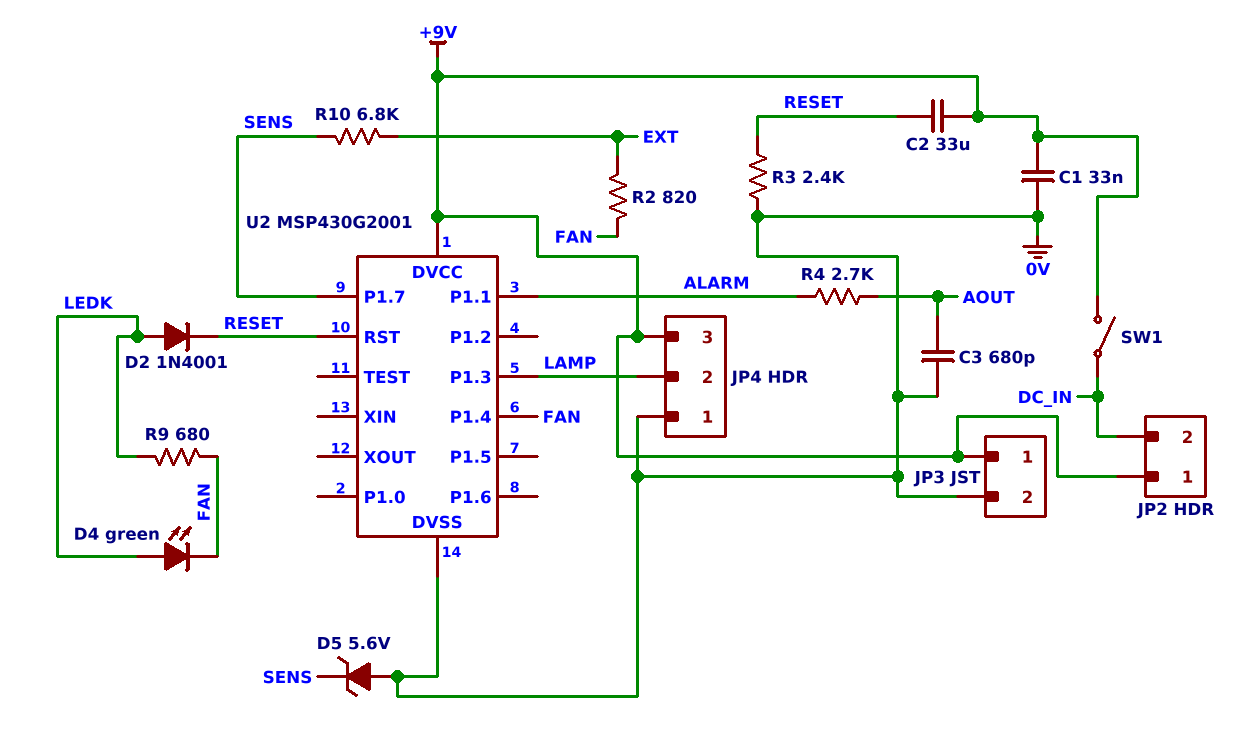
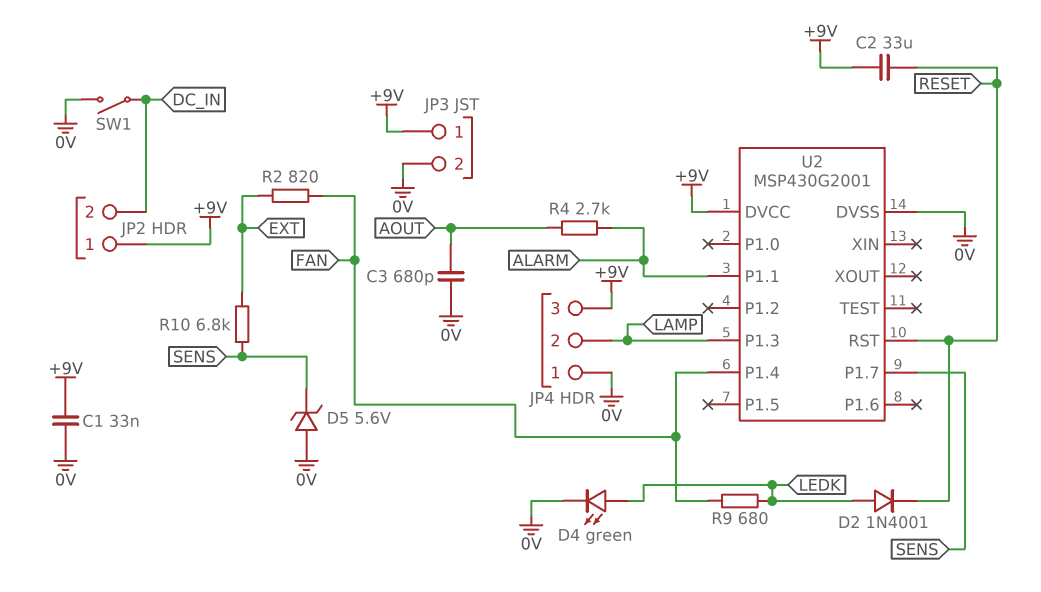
D4: LED green (A LEDK, K FAN) -> LED green (A LEDK, K 0V)
R3: 2.4k (0V, RESET) -> none
SW1: switch (+9V, DC_IN) -> switch (0V, DC_IN)

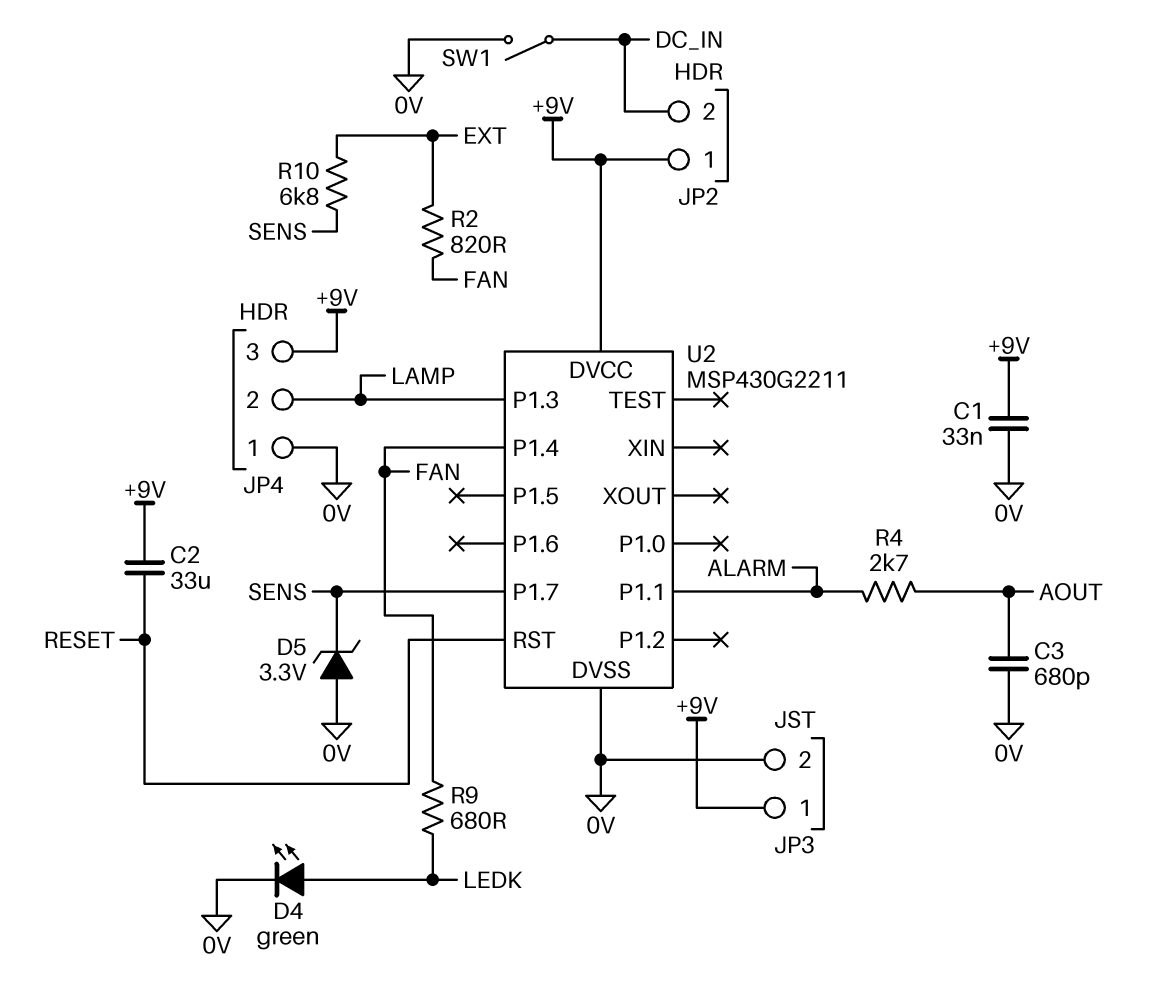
D2: diode 1N4001 (A LEDK, K RESET) -> none
D5: zener 5.6V (A 0V, K SENS) -> zener 3.3V (A 0V, K SENS)
U2: MSP430G2001 -> MSP430G2211

